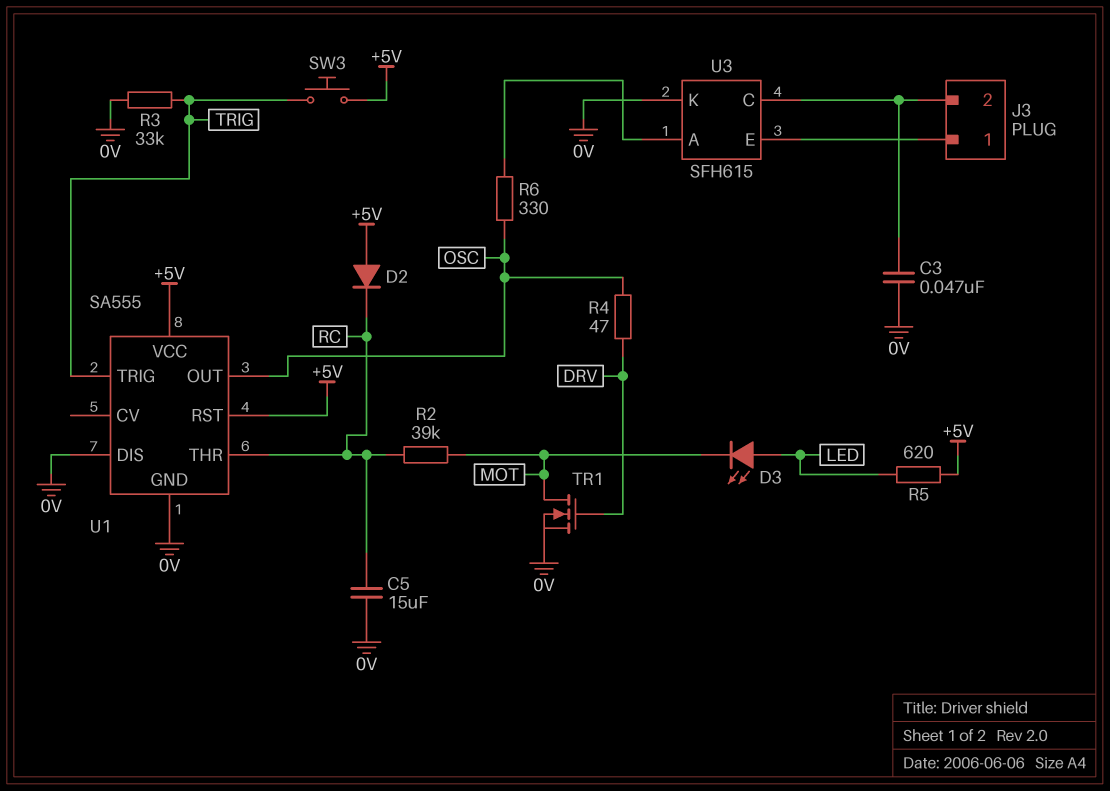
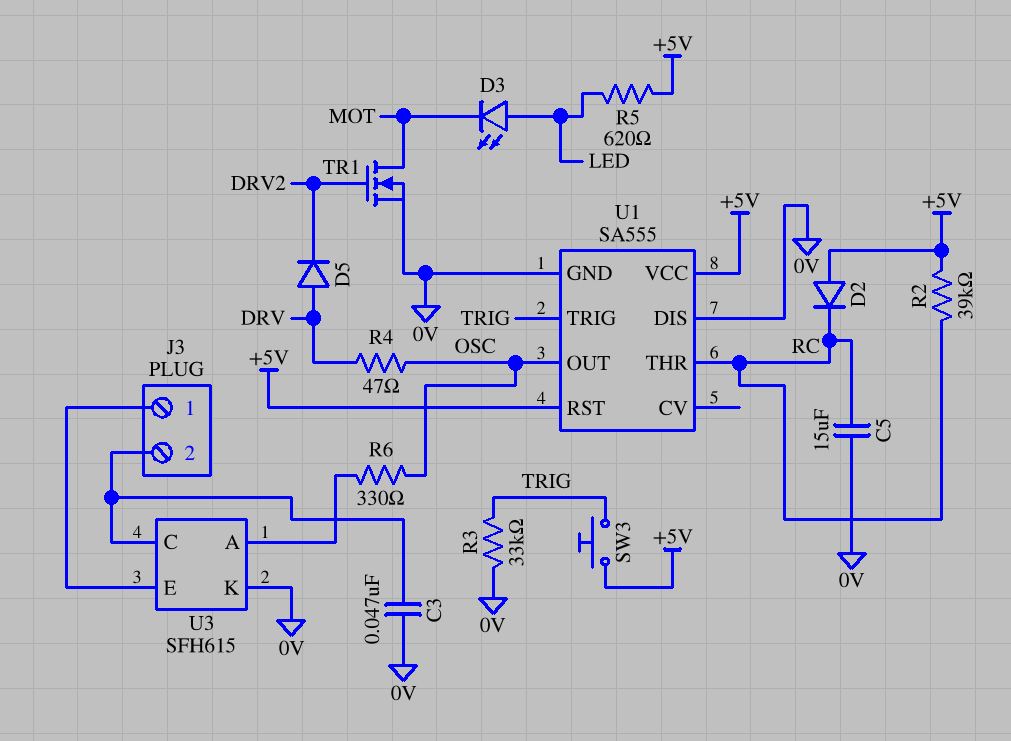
D5: none -> diode (A DRV, K DRV2)
R2: 39k (MOT, RC) -> 39k (+5V, RC)
TR1: NMOS (G DRV, D MOT, S 0V) -> NMOS (G DRV2, D MOT, S 0V)

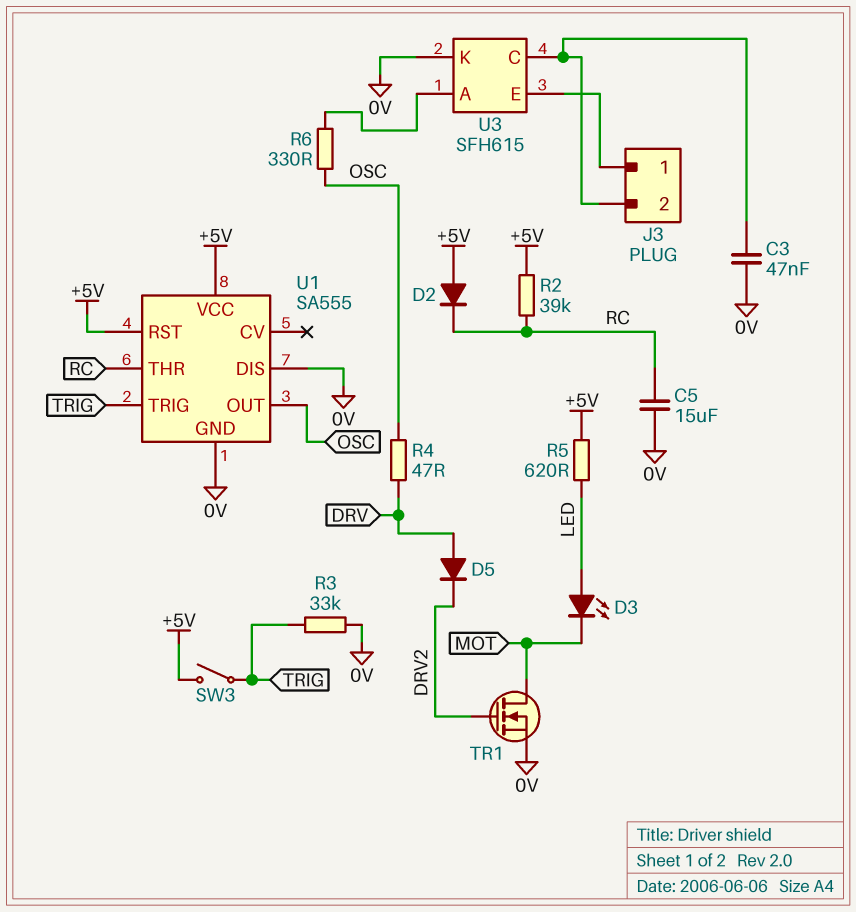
SW3: button (+5V, TRIG) -> switch (+5V, TRIG)

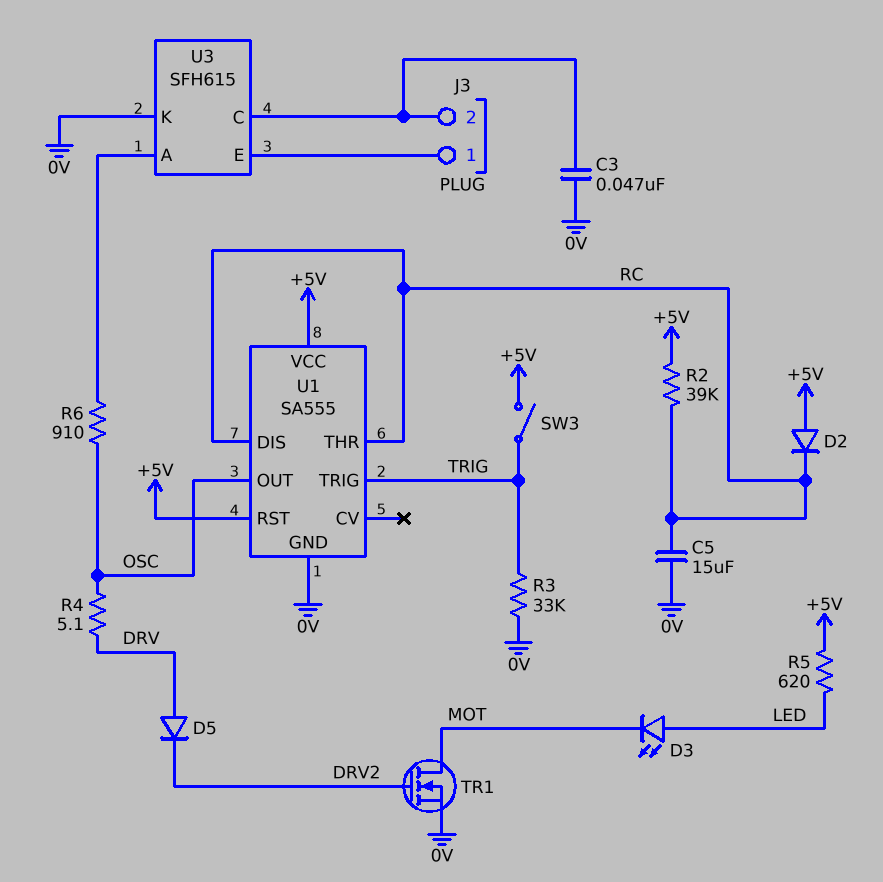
R4: 47 (DRV, OSC) -> 5.1 (DRV, OSC)
R6: 330 (OSC, U3/A) -> 910 (OSC, U3/A)
U1 pin DIS: 0V -> RC

